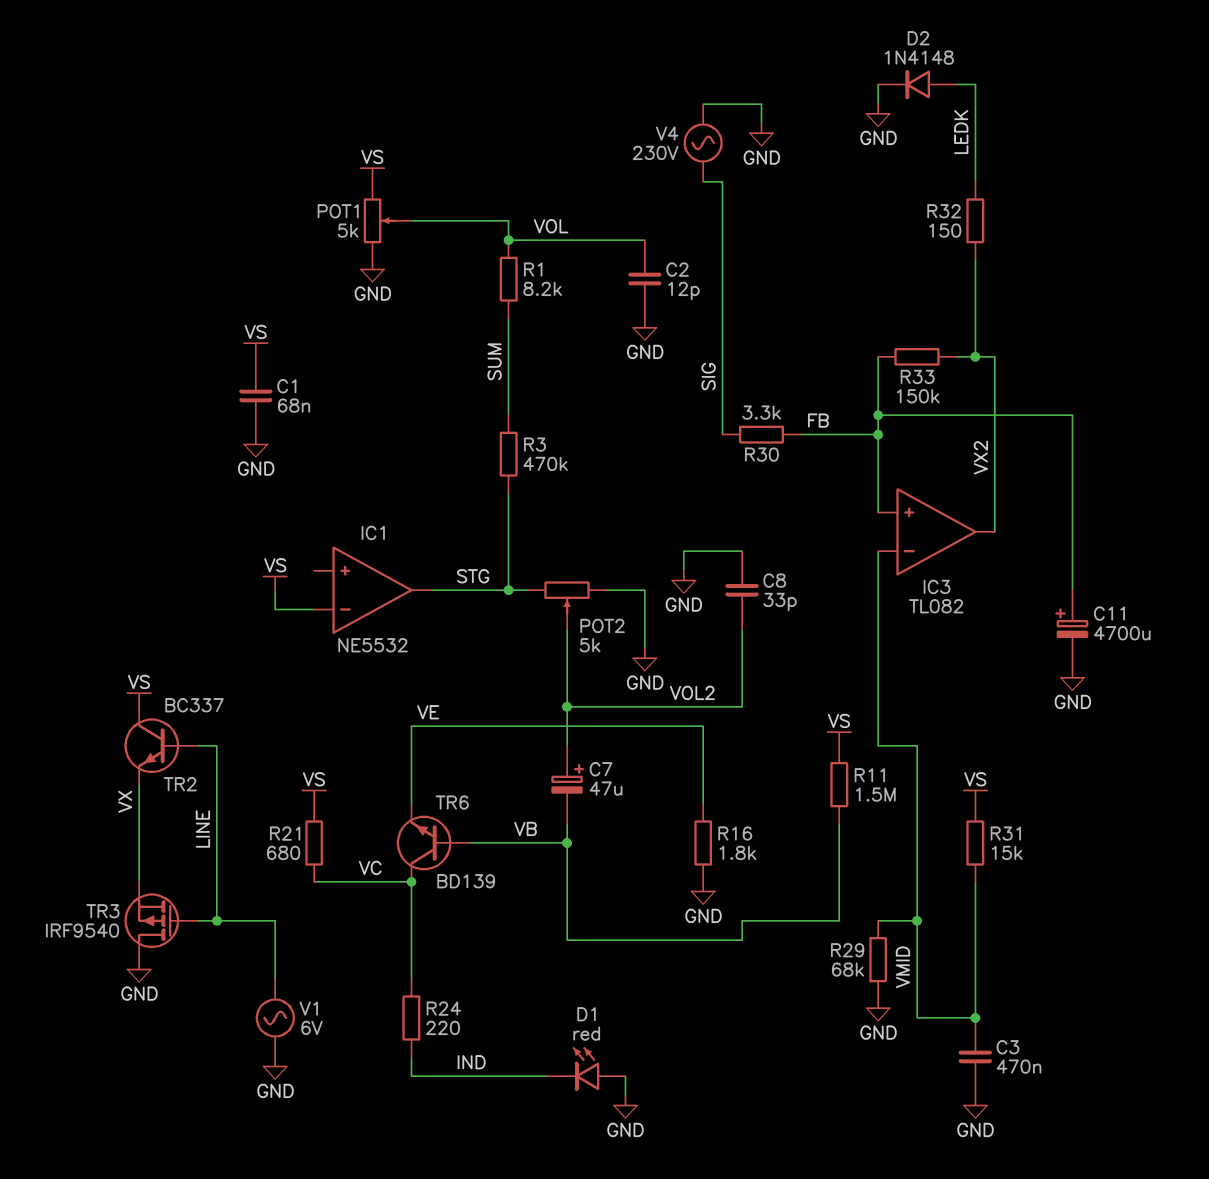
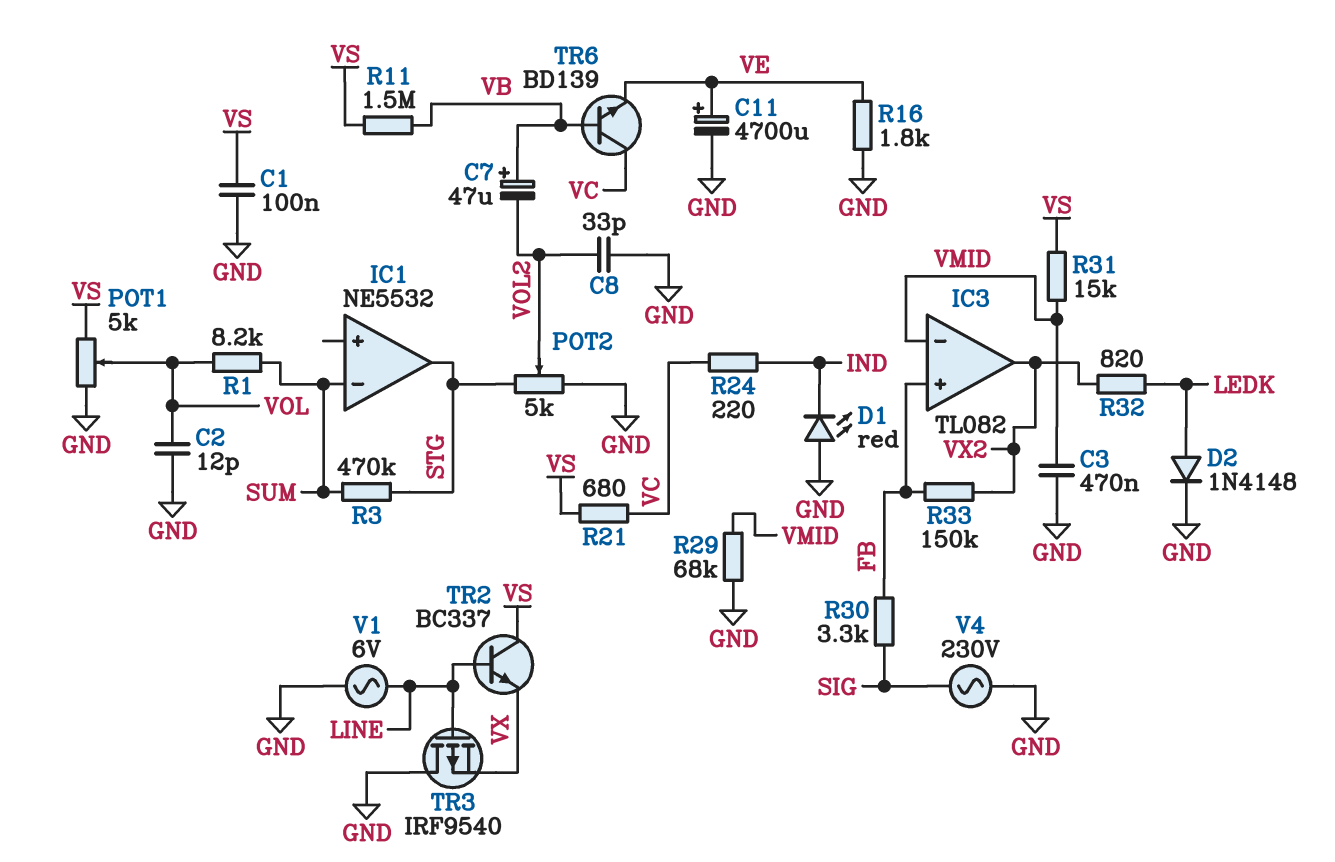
C1: 68nF (GND, VS) -> 100nF (GND, VS)
C7: 47uF (plus VOL2, minus VB) -> 47uF (plus VB, minus VOL2)
C11: 4700uF (plus FB, minus GND) -> 4700uF (plus VE, minus GND)
IC1 pin in-: VS -> SUM
R32: 150 (LEDK, VX2) -> 820 (LEDK, VX2)

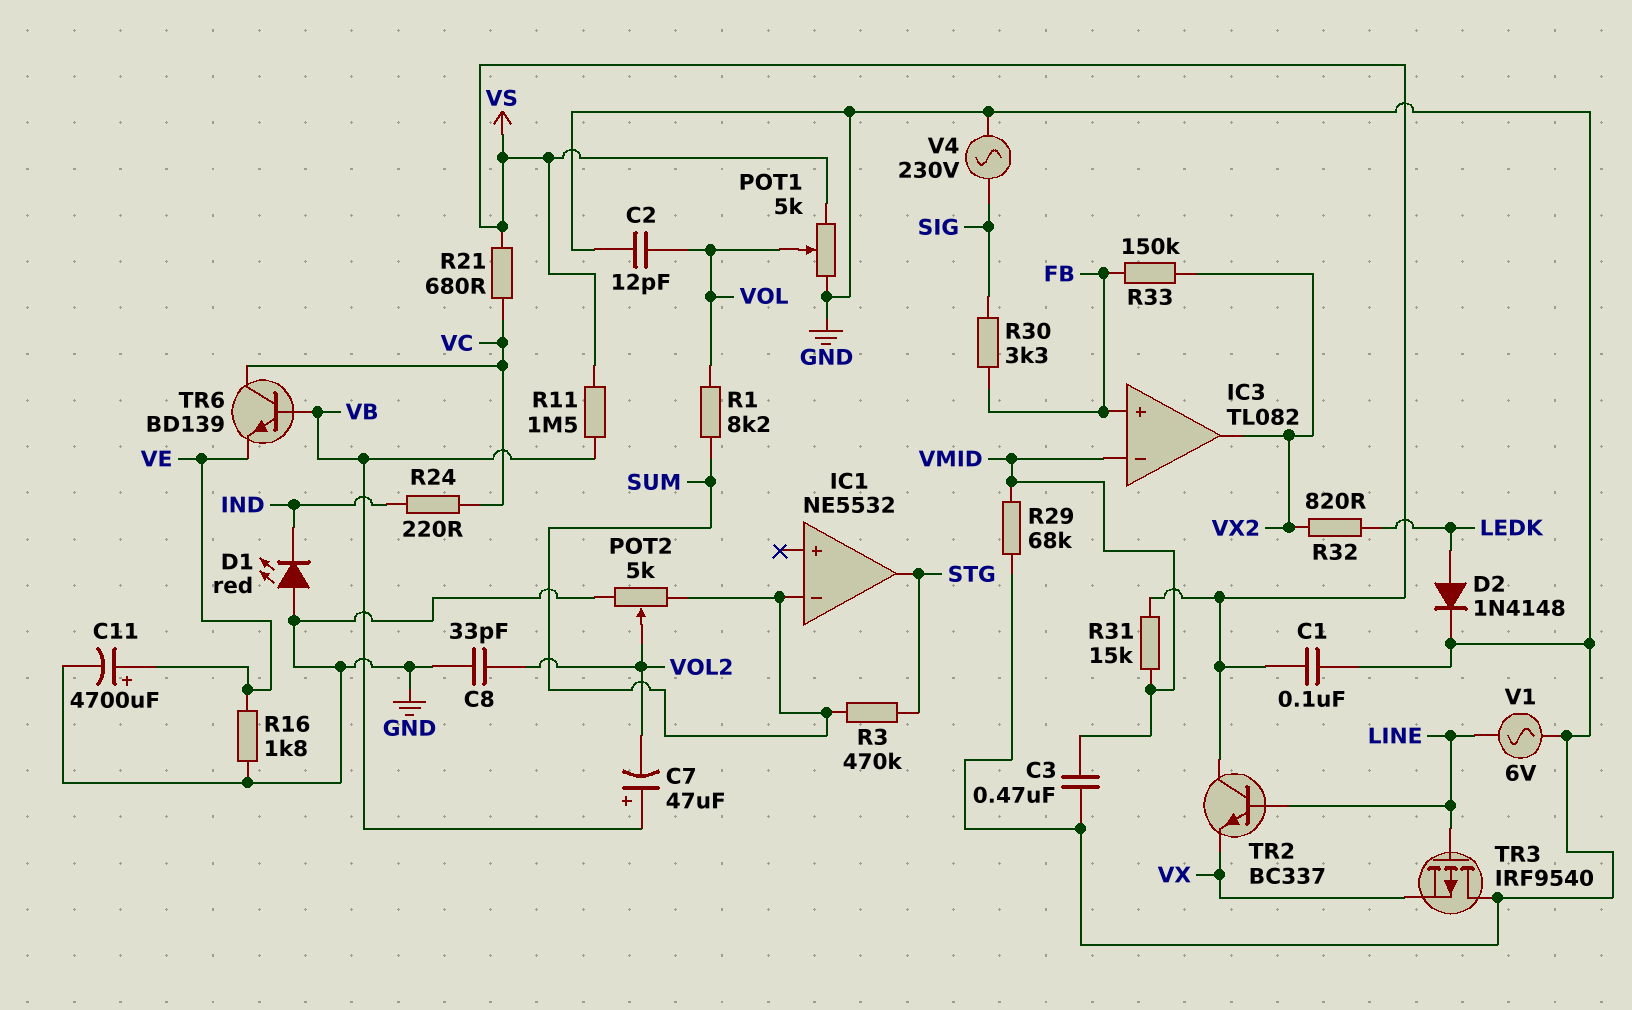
POT2: 5k (GND, STG, wiper VOL2) -> 5k (GND, SUM, wiper VOL2)

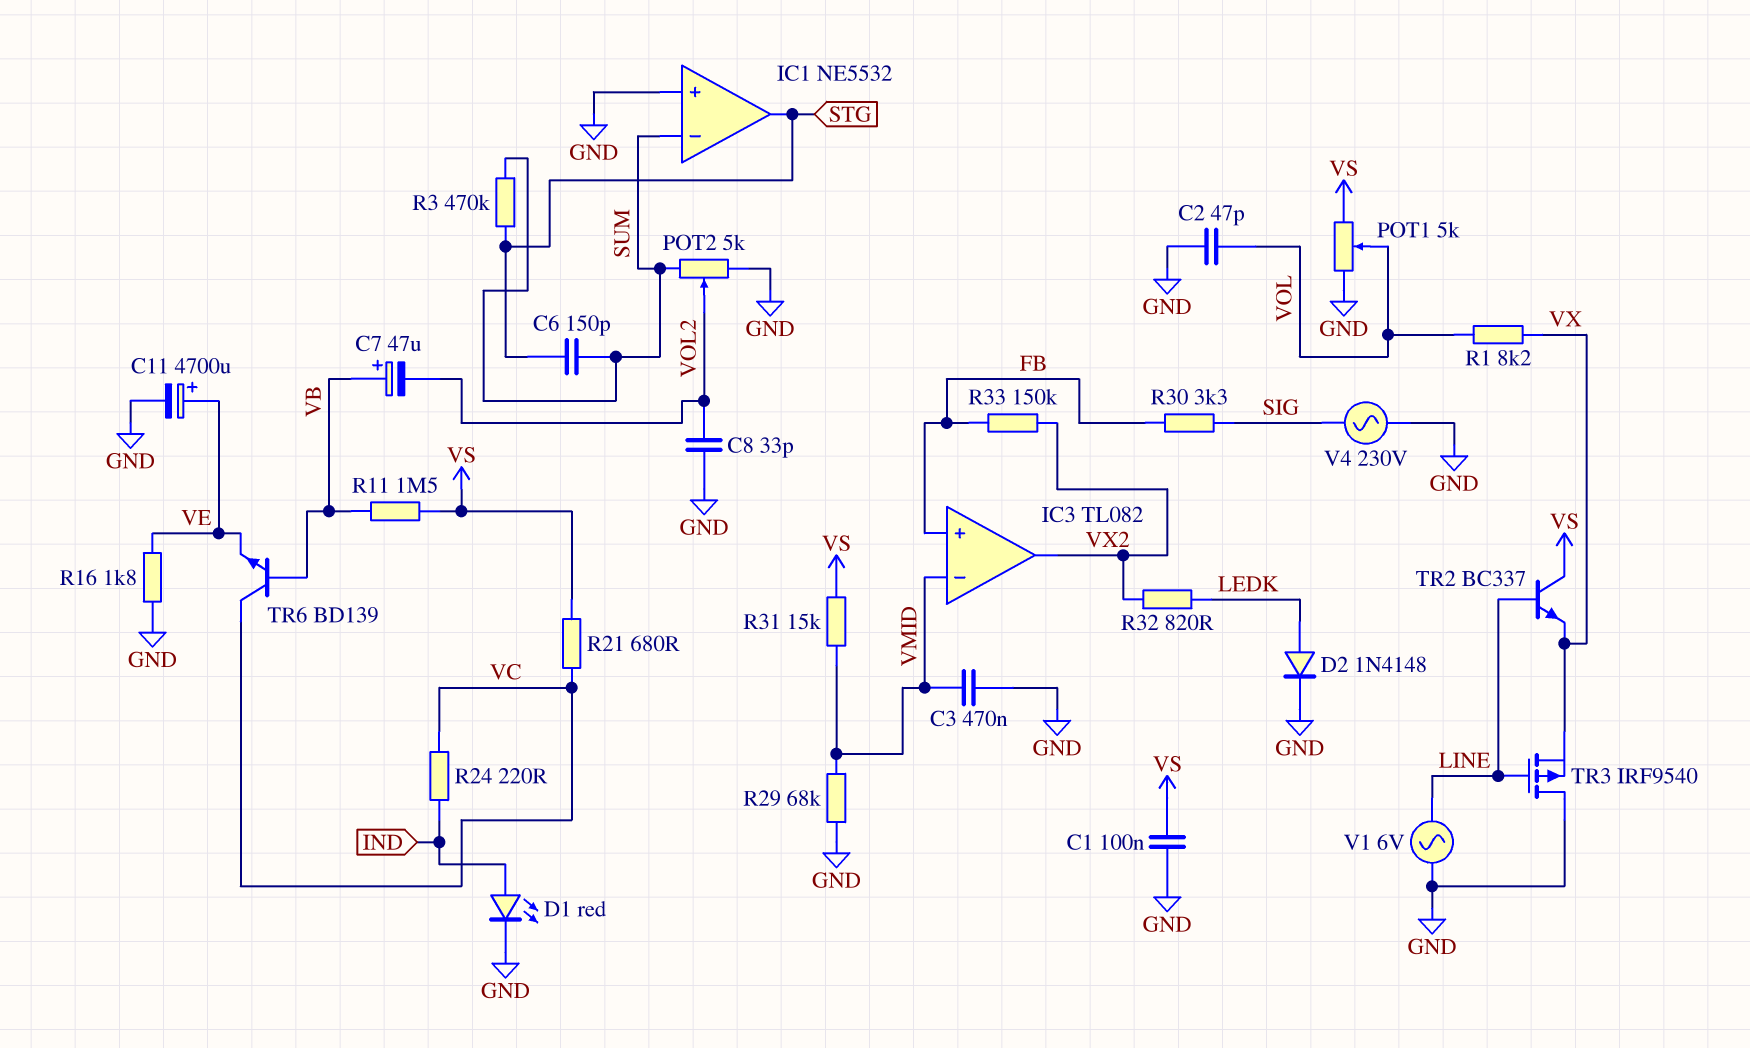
C2: 12pF (GND, VOL) -> 47pF (GND, VOL)
C6: none -> 150pF (STG, SUM)
D1: LED red (A GND, K IND) -> LED red (A IND, K GND)
IC1 pin in+: none -> GND
R1: 8.2k (SUM, VOL) -> 8.2k (VOL, VX)

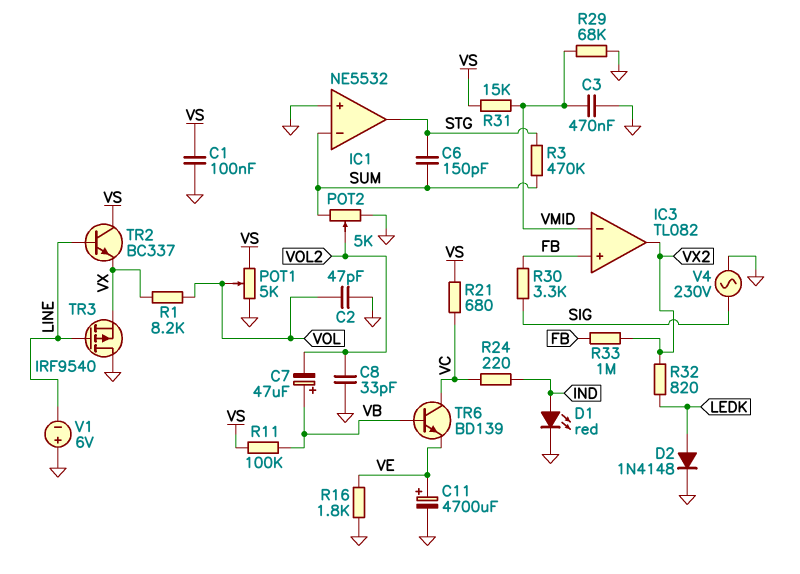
R11: 1.5M (VB, VS) -> 100k (VB, VS)
R33: 150k (FB, VX2) -> 1M (FB, VX2)
V1: AC 6V (GND, LINE) -> 6V (plus GND, minus LINE)

